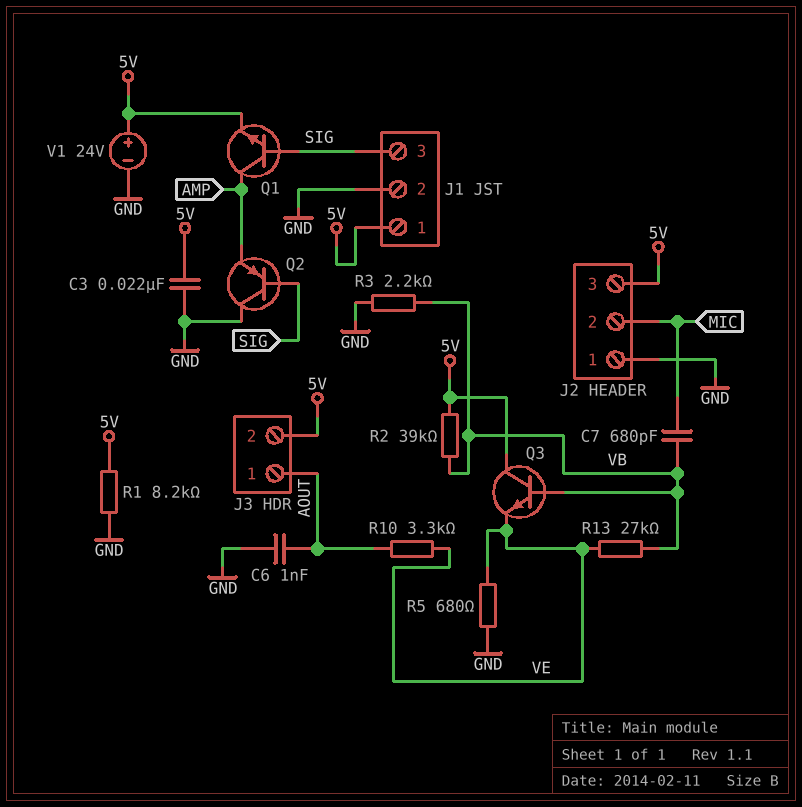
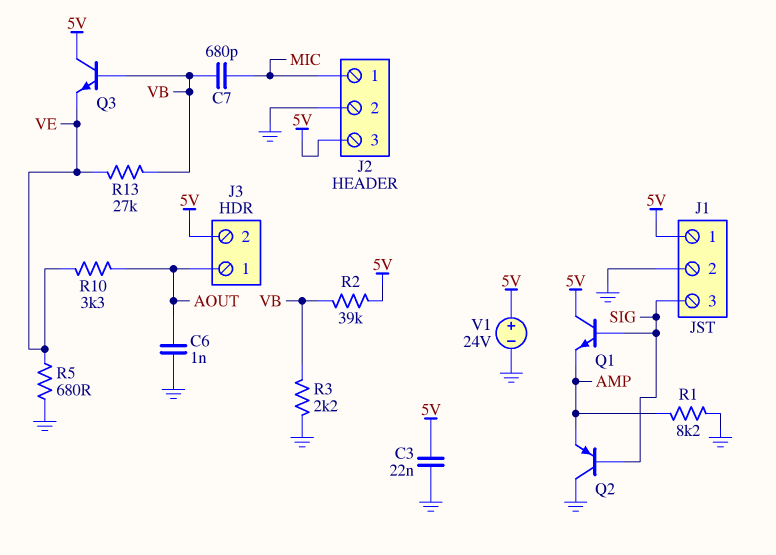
J2 pin 1: GND -> MIC
J2 pin 2: MIC -> GND
Q1: NPN (B SIG, C AMP, E 5V) -> NPN (B SIG, C 5V, E AMP)
R1: 8.2k (5V, GND) -> 8.2k (AMP, GND)

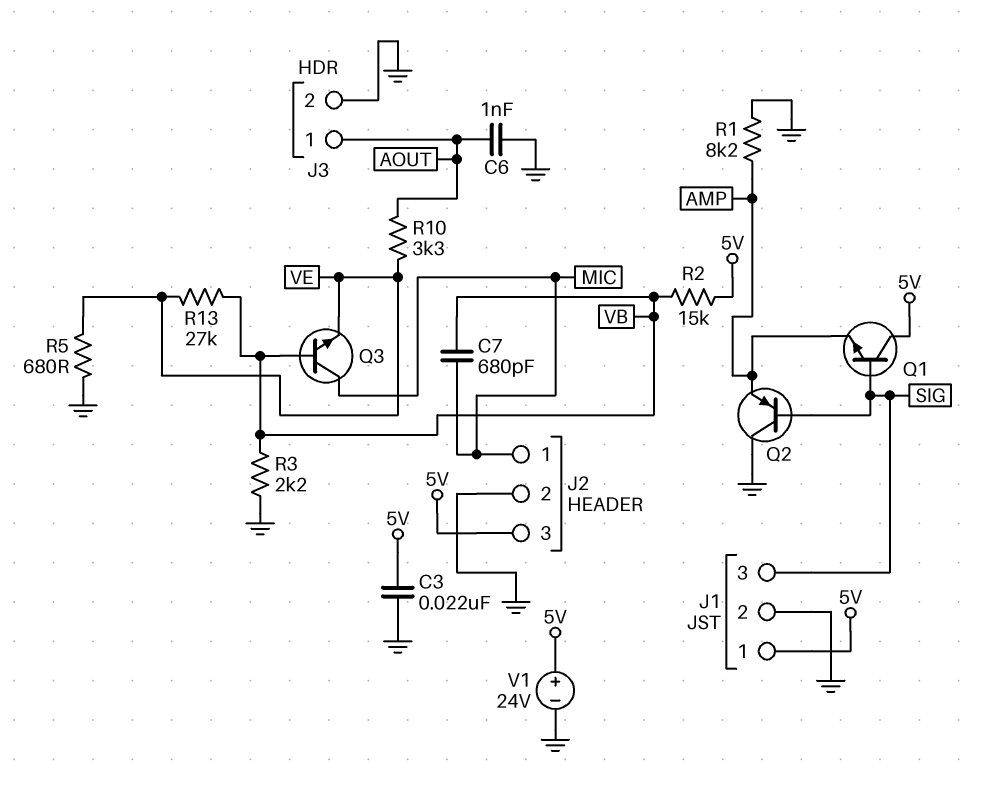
J3 pin 2: 5V -> GND
Q3: NPN (B VB, C 5V, E VE) -> NPN (B VB, C MIC, E VE)
R2: 39k (5V, VB) -> 15k (5V, VB)

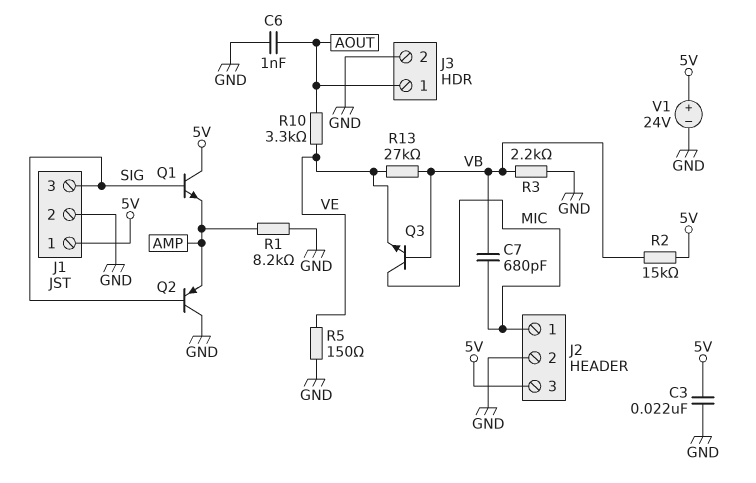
R5: 680 (GND, VE) -> 150 (GND, VE)

